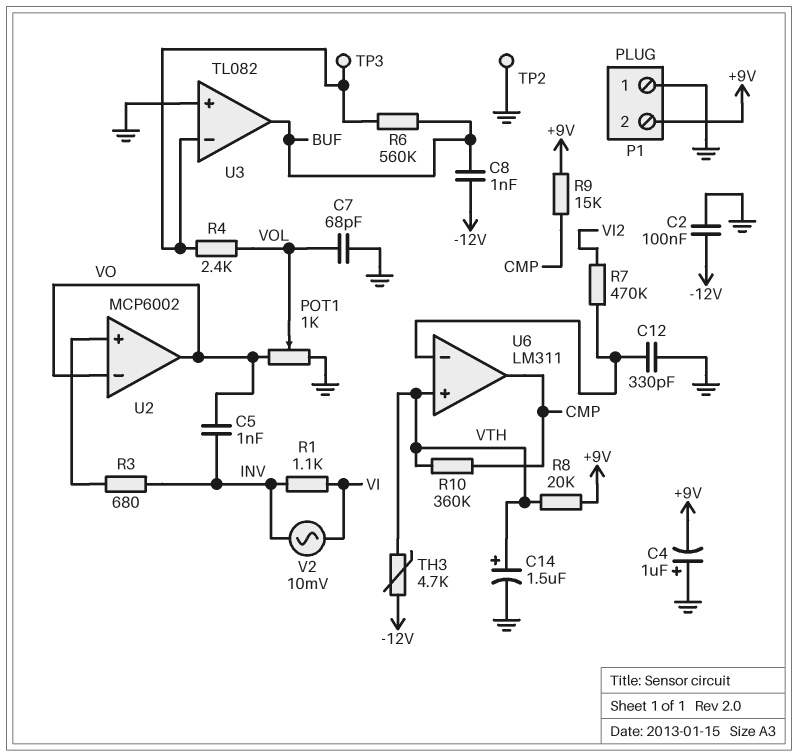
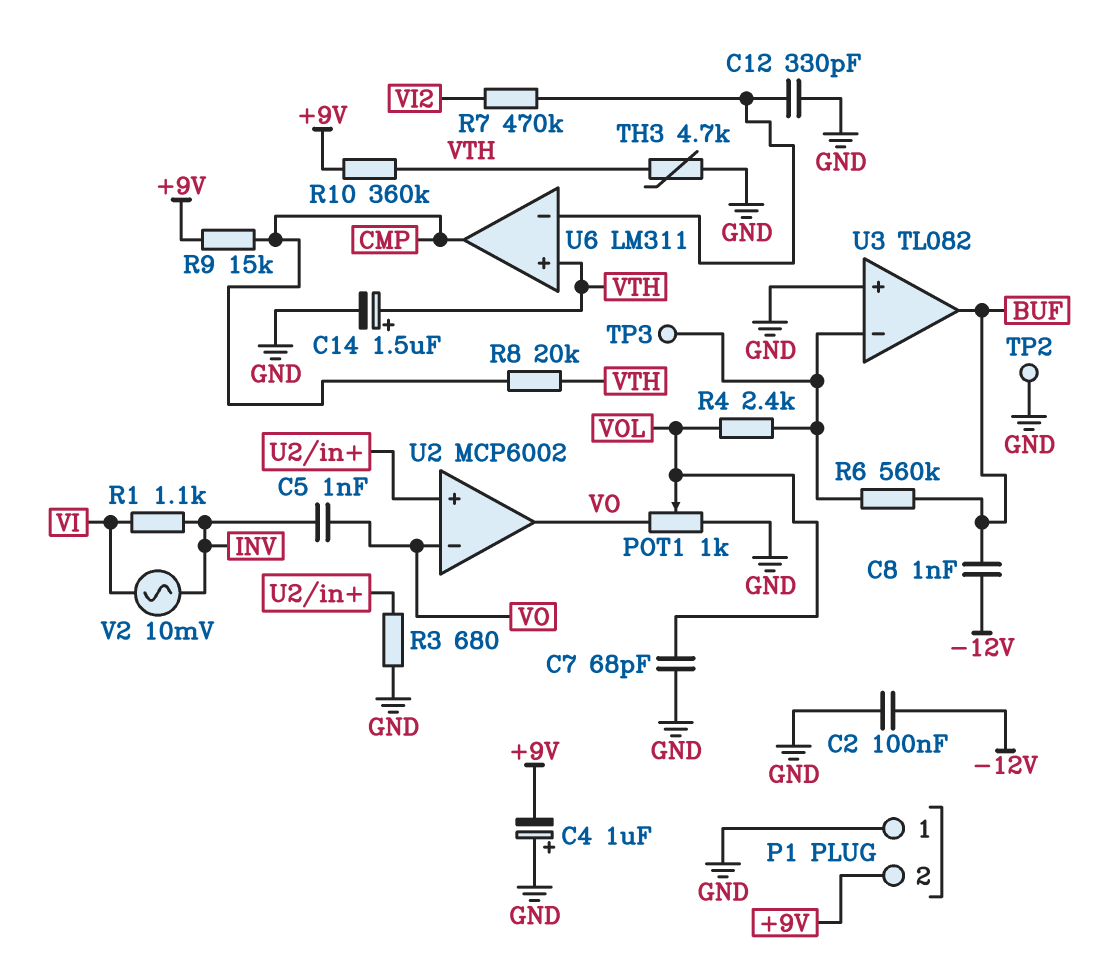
R3: 680 (INV, U2/in+) -> 680 (GND, U2/in+)
R8: 20k (+9V, VTH) -> 20k (CMP, VTH)
R10: 360k (CMP, VTH) -> 360k (+9V, VTH)
TH3: 4.7k (-12V, VTH) -> 4.7k (GND, VTH)

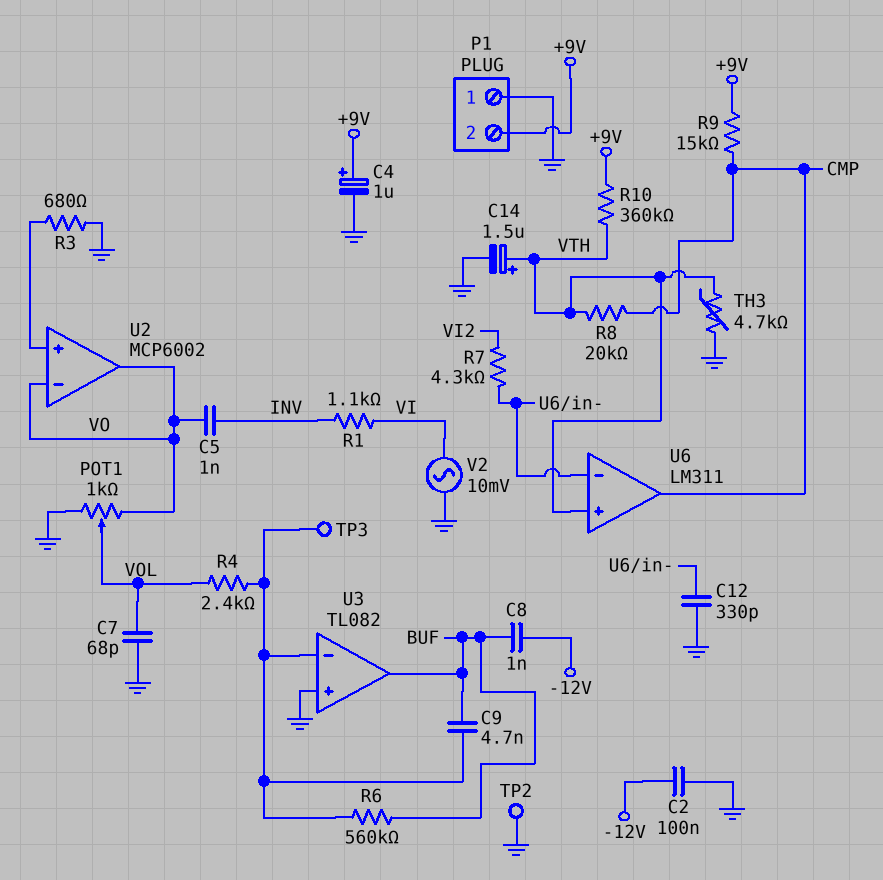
C4: 1uF (plus GND, minus +9V) -> 1uF (plus +9V, minus GND)
C9: none -> 4.7nF (BUF, U3/in-)
R7: 470k (U6/in-, VI2) -> 4.3k (U6/in-, VI2)
V2: AC 10mV (INV, VI) -> AC 10mV (GND, VI)

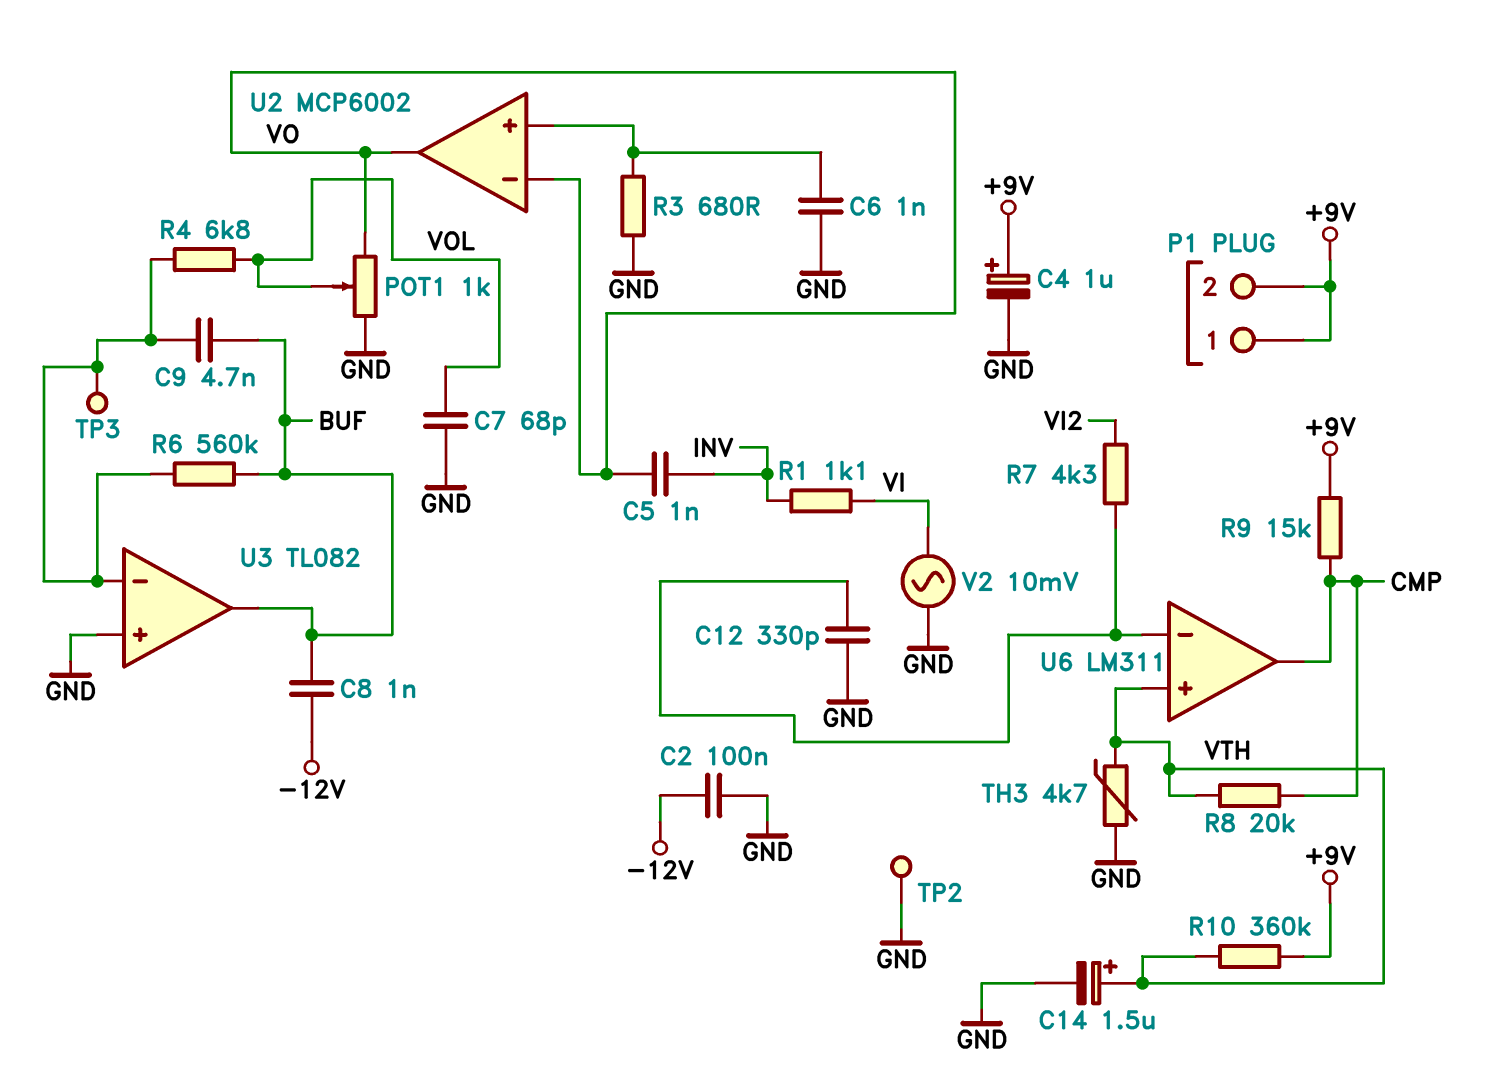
C6: none -> 1nF (GND, U2/in+)
P1 pin 1: GND -> +9V
R4: 2.4k (U3/in-, VOL) -> 6.8k (U3/in-, VOL)

